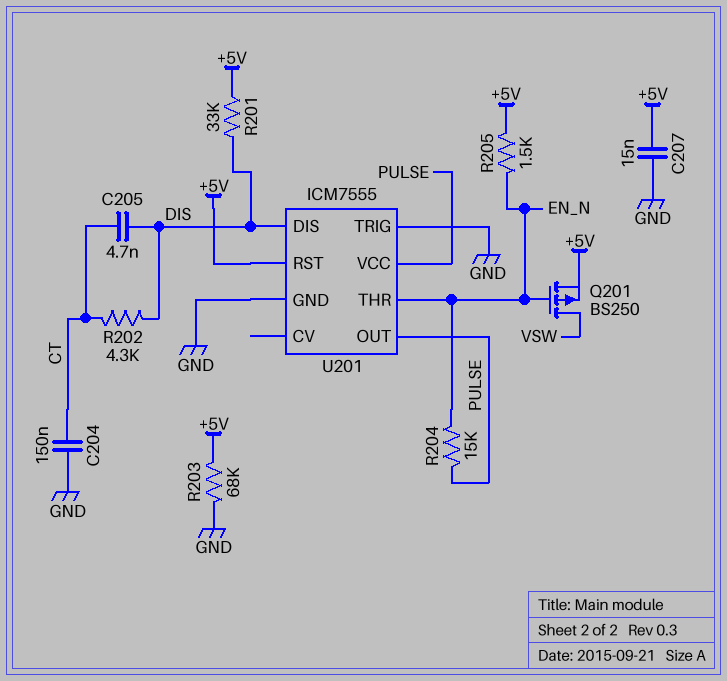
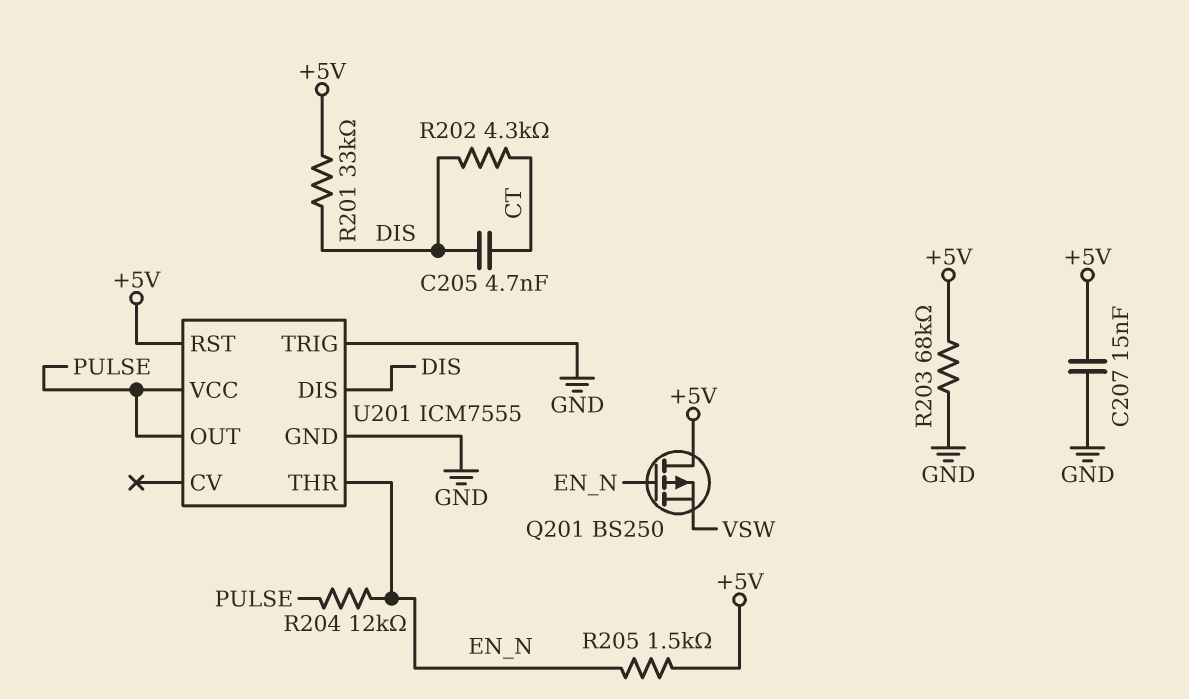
C204: 150nF (CT, GND) -> none
Q201: PMOS BS250 (G EN_N, D VSW, S +5V) -> PMOS BS250 (G EN_N, D +5V, S VSW)
R204: 15k (EN_N, PULSE) -> 12k (EN_N, PULSE)

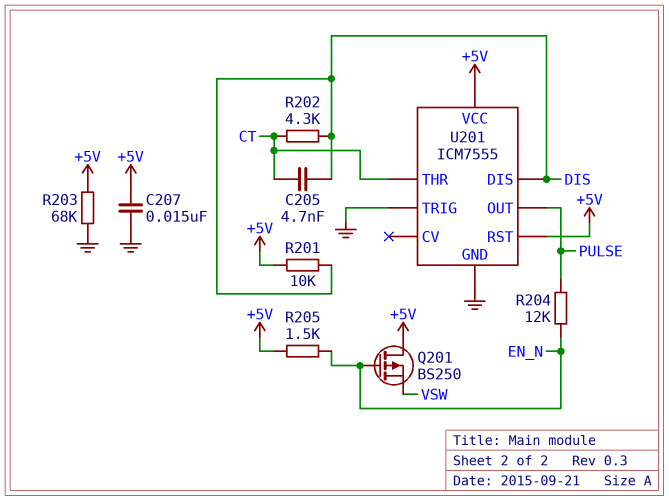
R201: 33k (+5V, DIS) -> 10k (+5V, DIS)
U201 pin THR: EN_N -> CT
U201 pin VCC: PULSE -> +5V

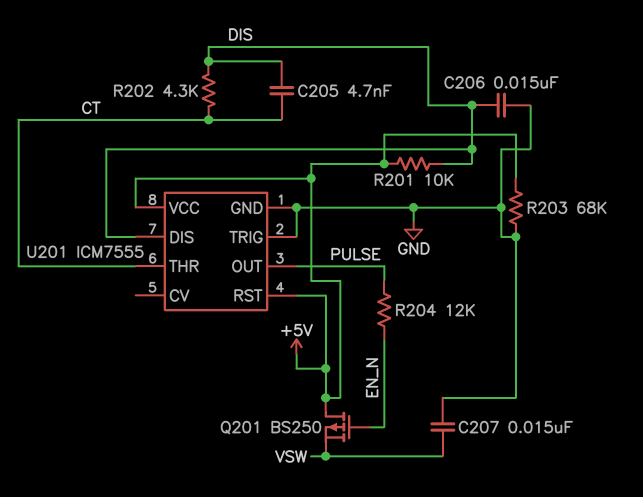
C206: none -> 15nF (DIS, GND)
C207: 15nF (+5V, GND) -> 15nF (GND, VSW)
R205: 1.5k (+5V, EN_N) -> none

